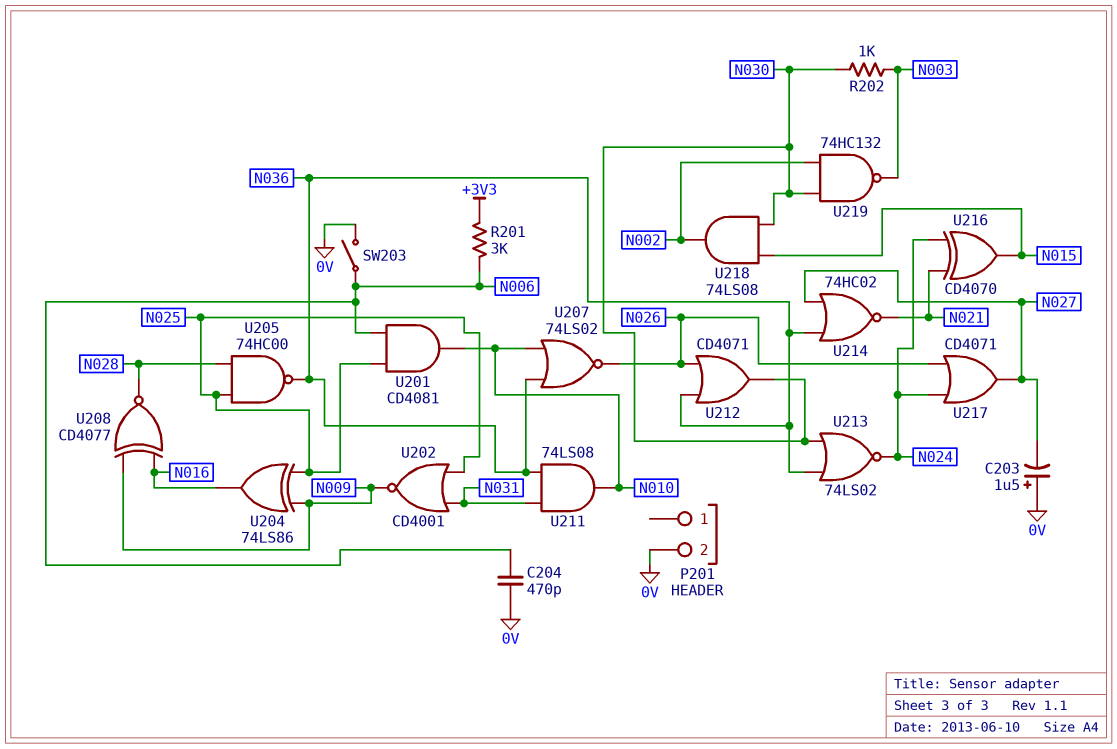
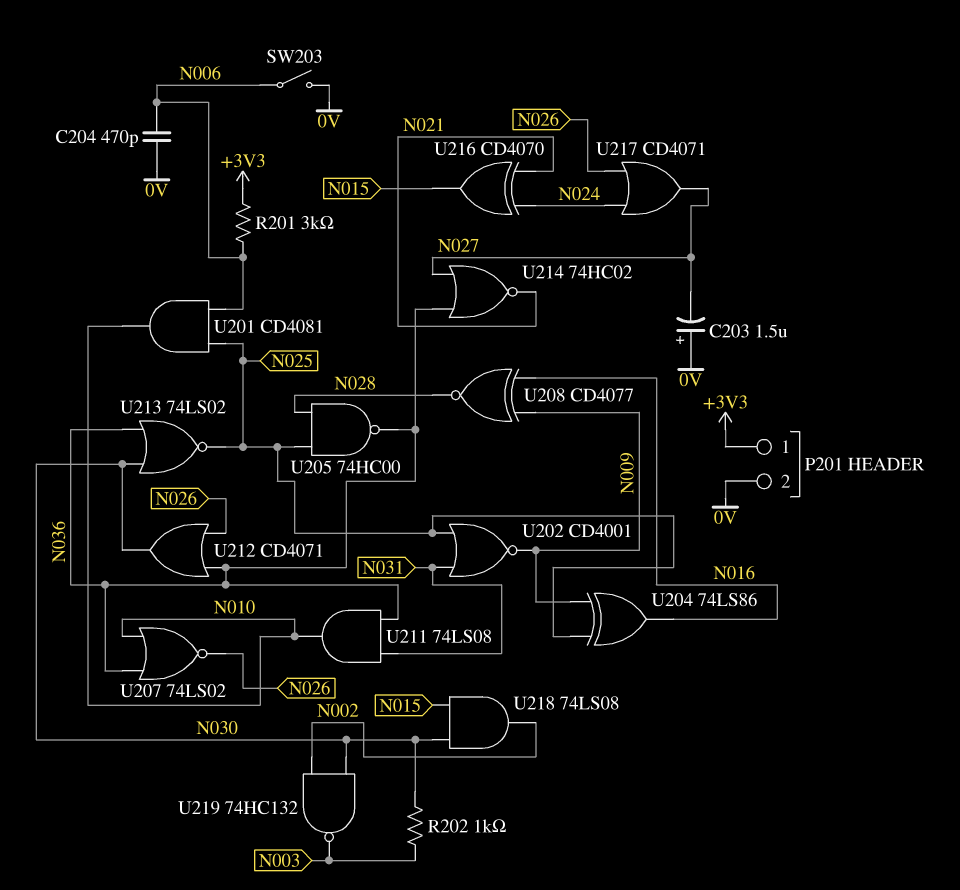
P201 pin 1: none -> +3V3
U213: NOR 74LS02 (in N030, in N036, out N024) -> NOR 74LS02 (in N030, in N036, out N025)

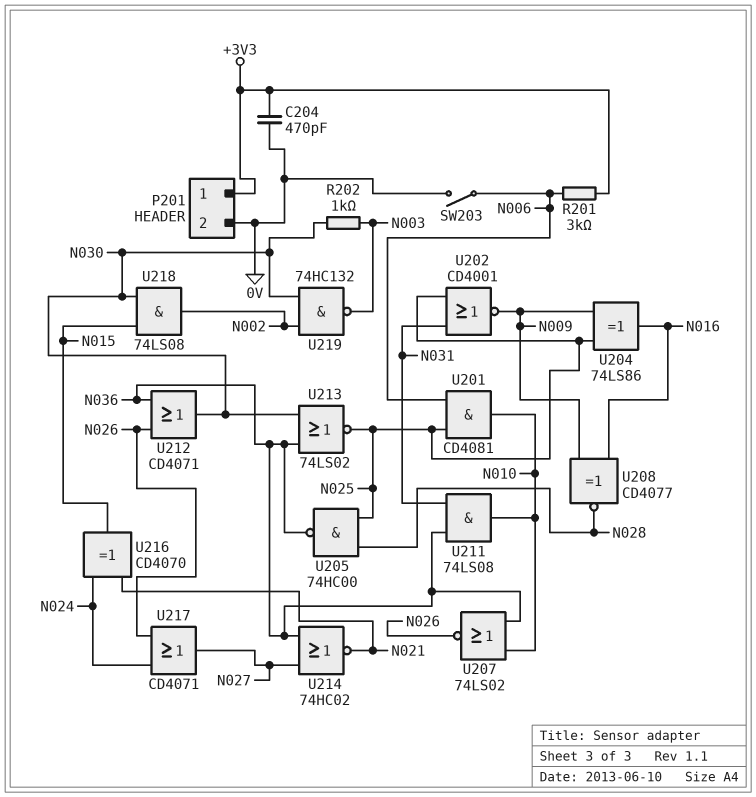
C203: 1.5uF (plus 0V, minus N027) -> none
C204: 470pF (0V, N006) -> 470pF (+3V3, 0V)

